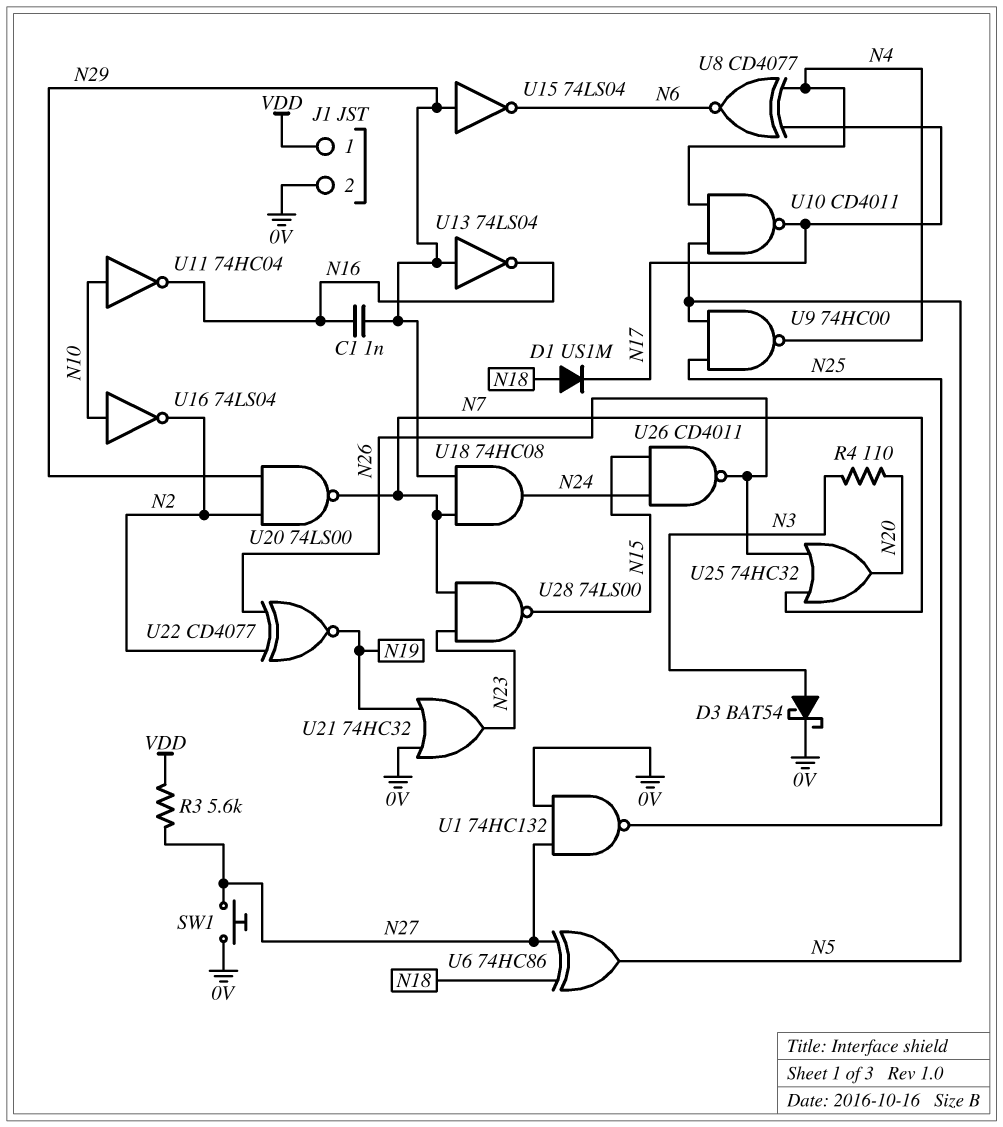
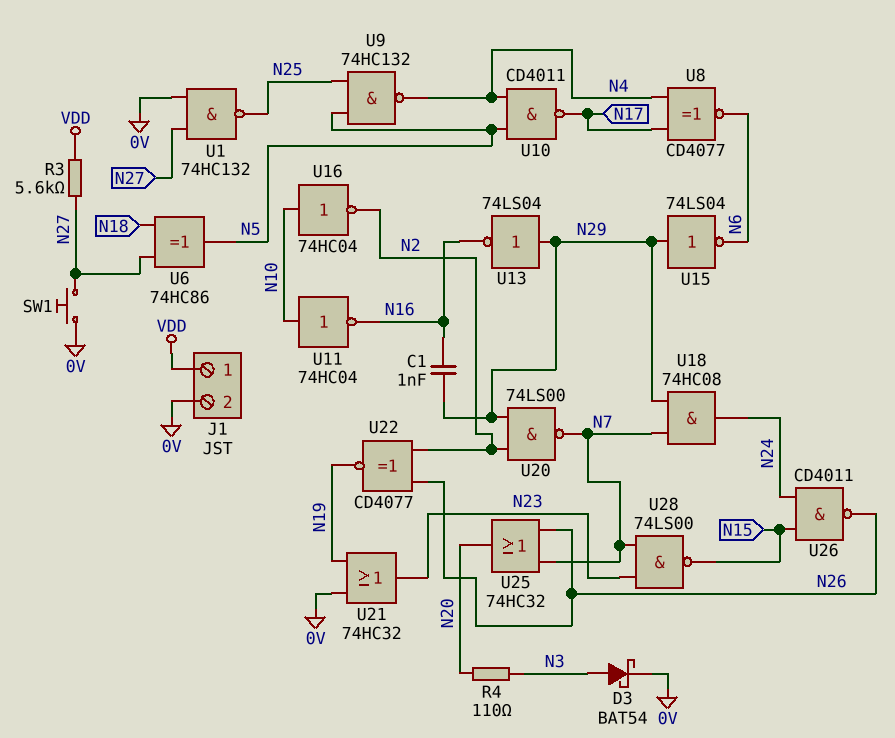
D1: diode US1M (A N18, K N17) -> none
U9: NAND 74HC00 (in N5, in N25, out N4) -> NAND 74HC132 (in N5, in N25, out N4)
U16: NOT 74LS04 (in N10, out N2) -> NOT 74HC04 (in N10, out N2)

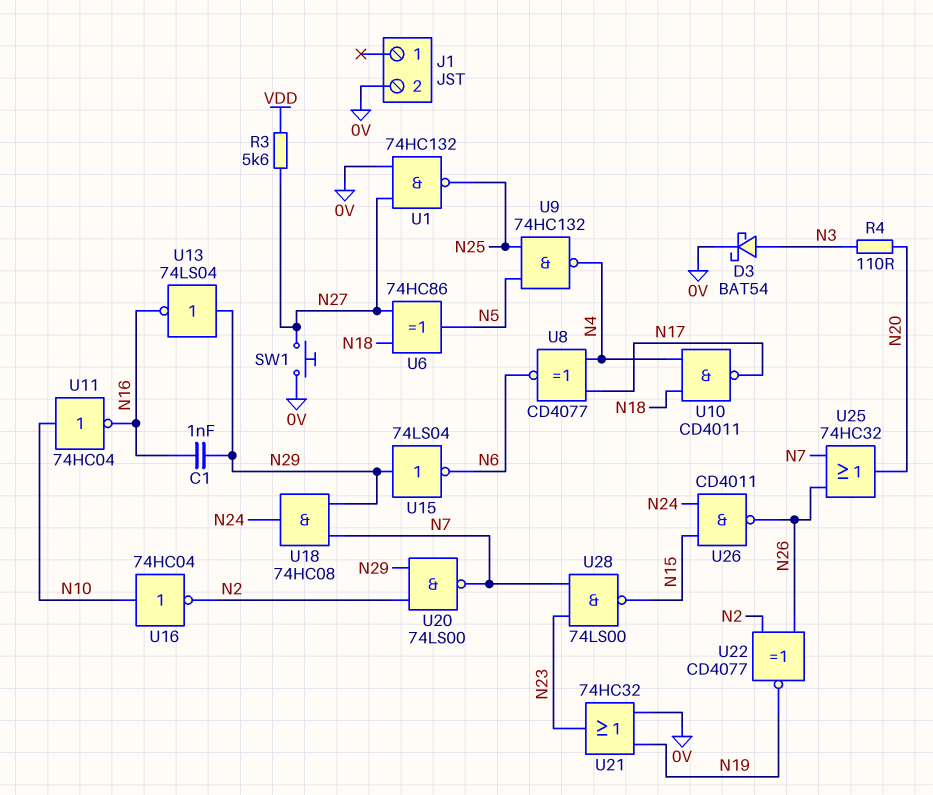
J1 pin 1: VDD -> none
U10: NAND CD4011 (in N4, in N5, out N17) -> NAND CD4011 (in N4, in N18, out N17)

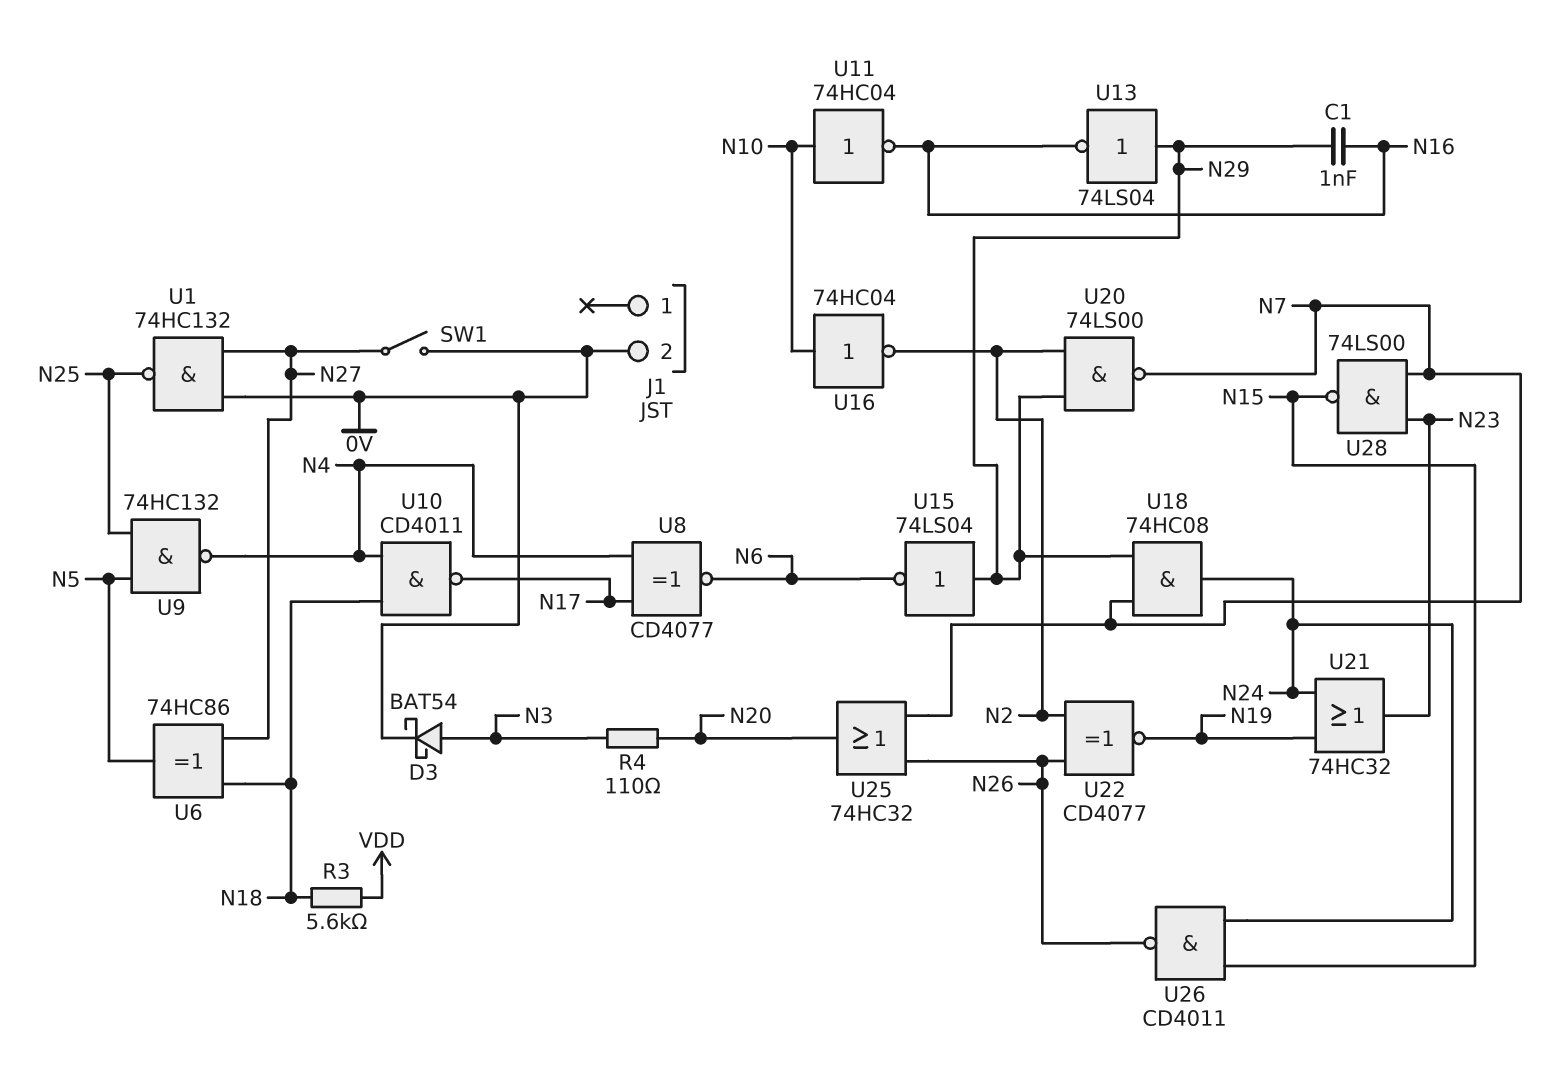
R3: 5.6k (N27, VDD) -> 5.6k (N18, VDD)
SW1: button (0V, N27) -> switch (0V, N27)
U21: OR 74HC32 (in 0V, in N19, out N23) -> OR 74HC32 (in N19, in N24, out N23)

